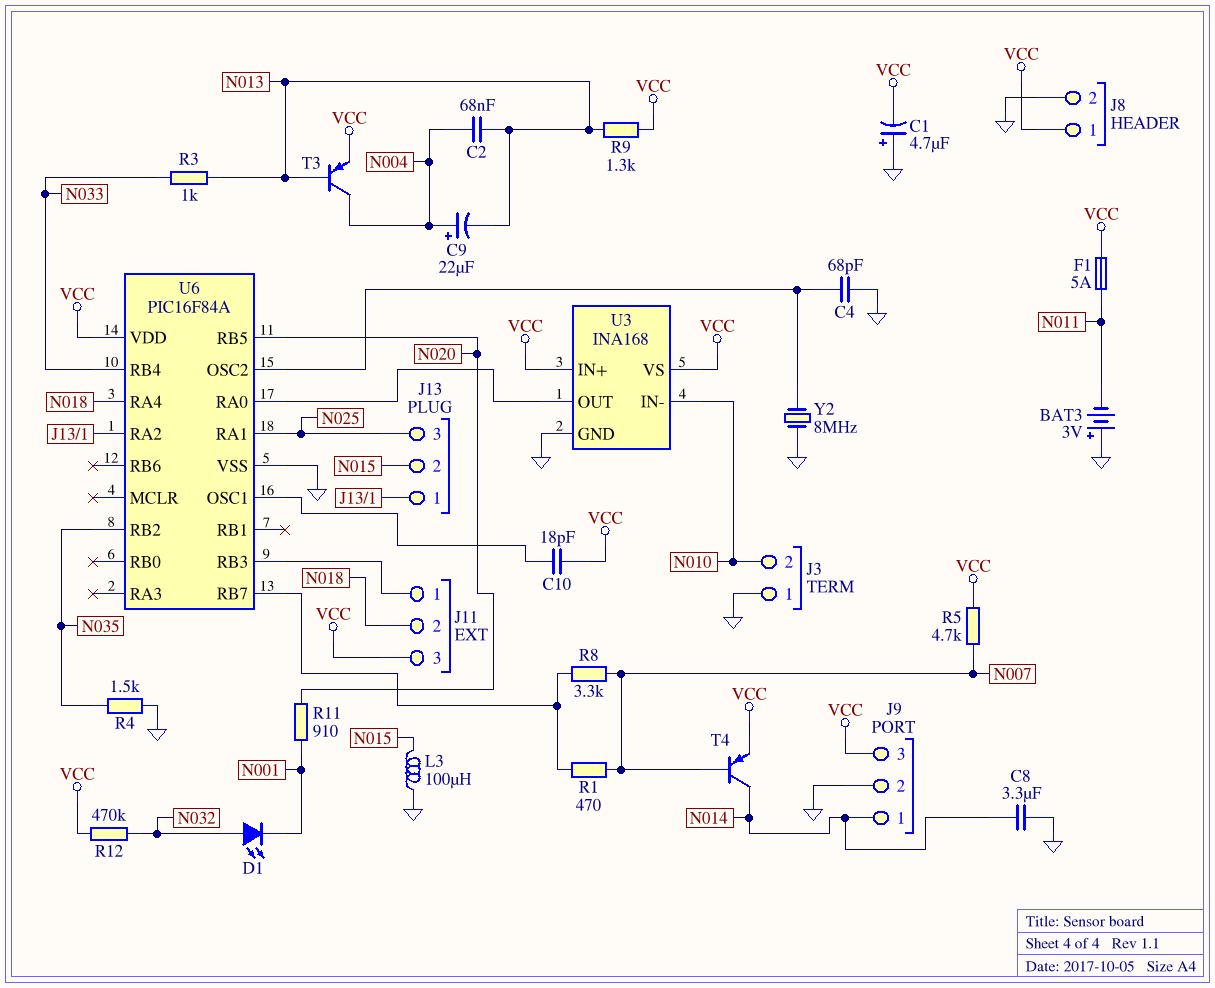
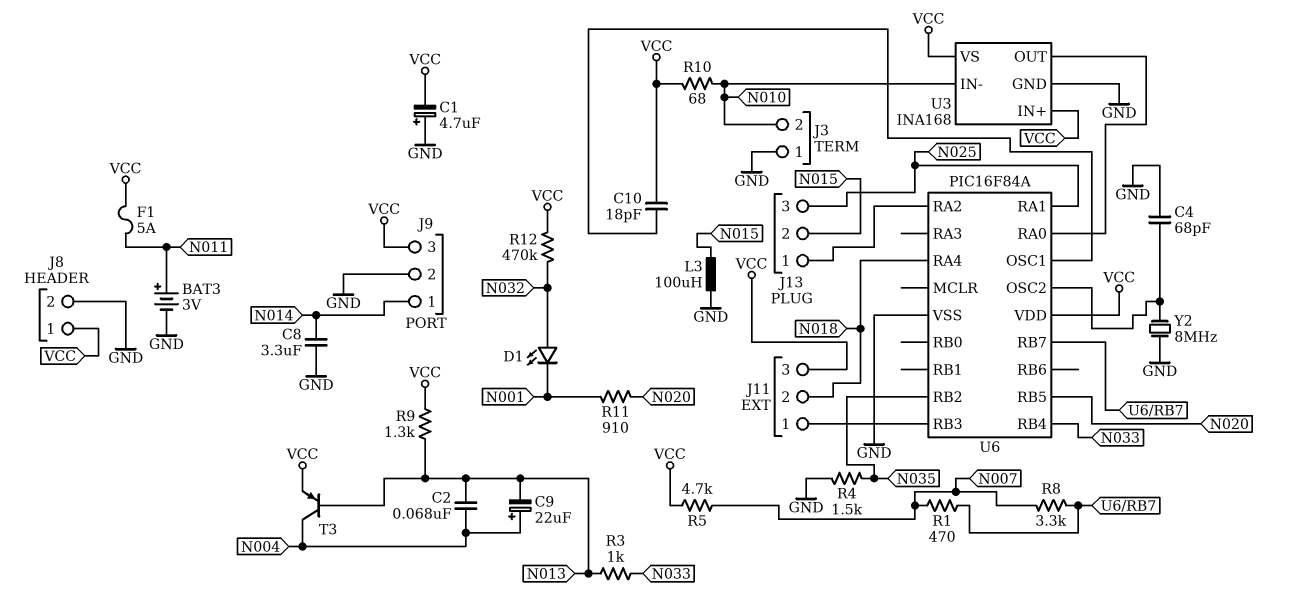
BAT3: 3V (plus GND, minus N011) -> 3V (plus N011, minus GND)
R10: none -> 68 (N010, VCC)
T4: PNP (B N007, C N014, E VCC) -> none

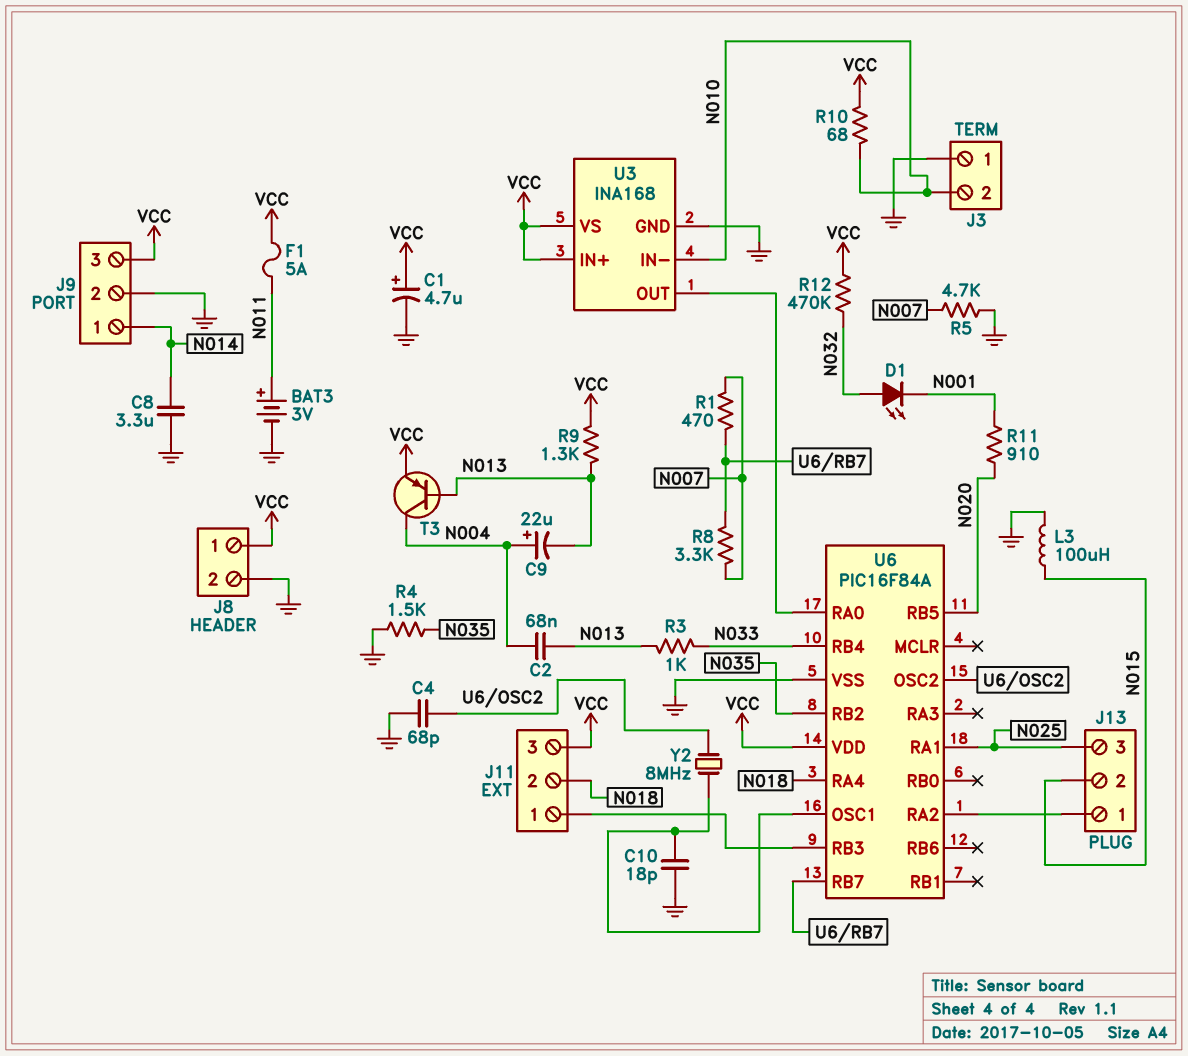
C1: 4.7uF (plus GND, minus VCC) -> 4.7uF (plus VCC, minus GND)
C10: 18pF (U6/OSC1, VCC) -> 18pF (GND, U6/OSC1)
R5: 4.7k (N007, VCC) -> 4.7k (GND, N007)
Y2: 8MHz (GND, U6/OSC2) -> 8MHz (U6/OSC1, U6/OSC2)

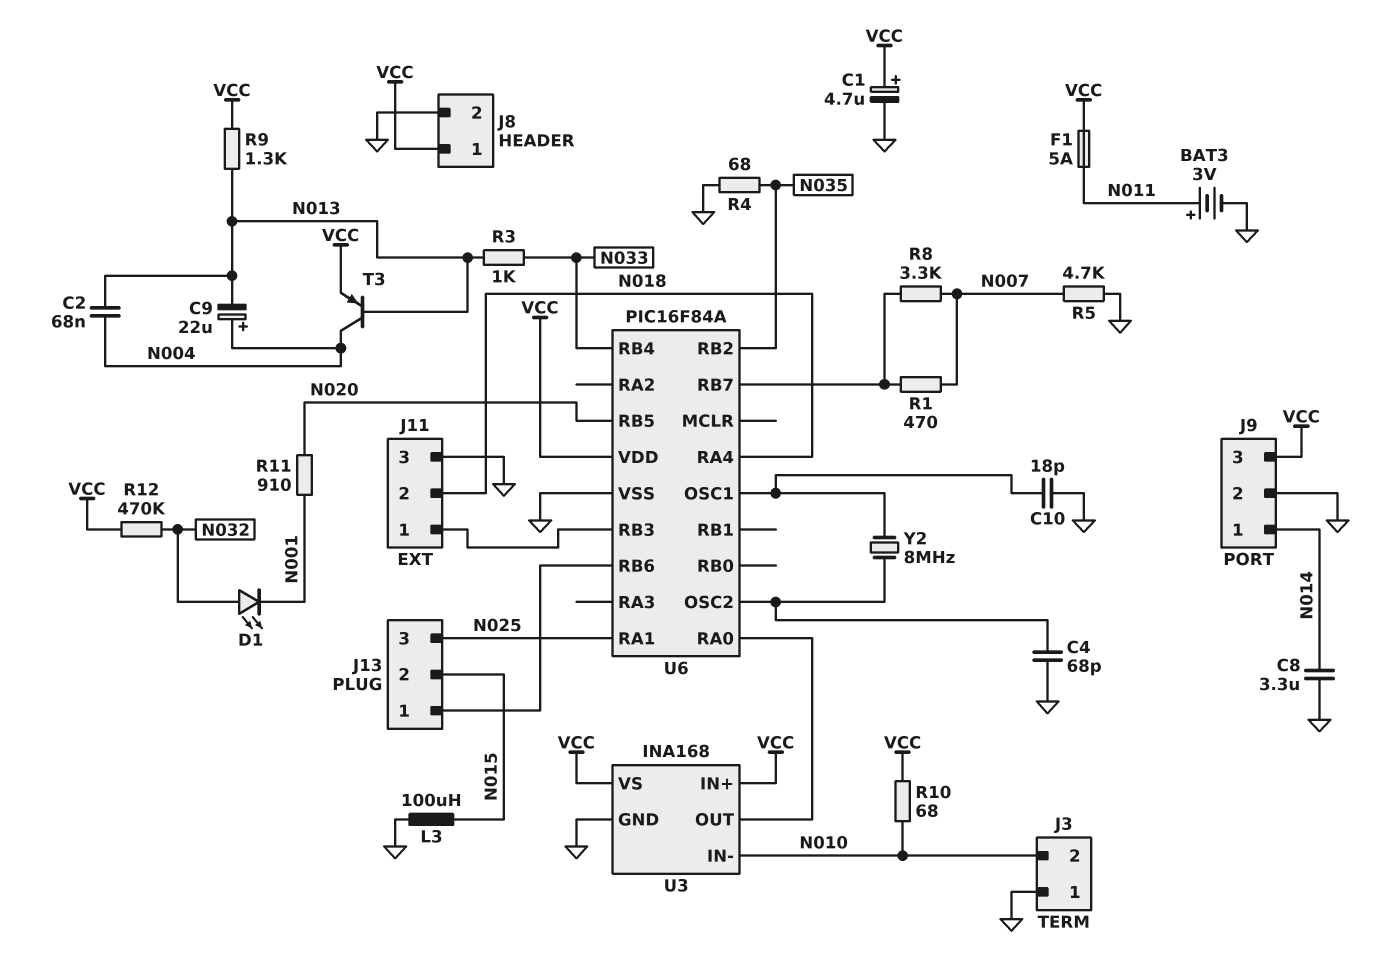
J11 pin 3: VCC -> GND
R4: 1.5k (GND, N035) -> 68 (GND, N035)
U6 pin RA2: J13/1 -> none
U6 pin RB6: none -> J13/1

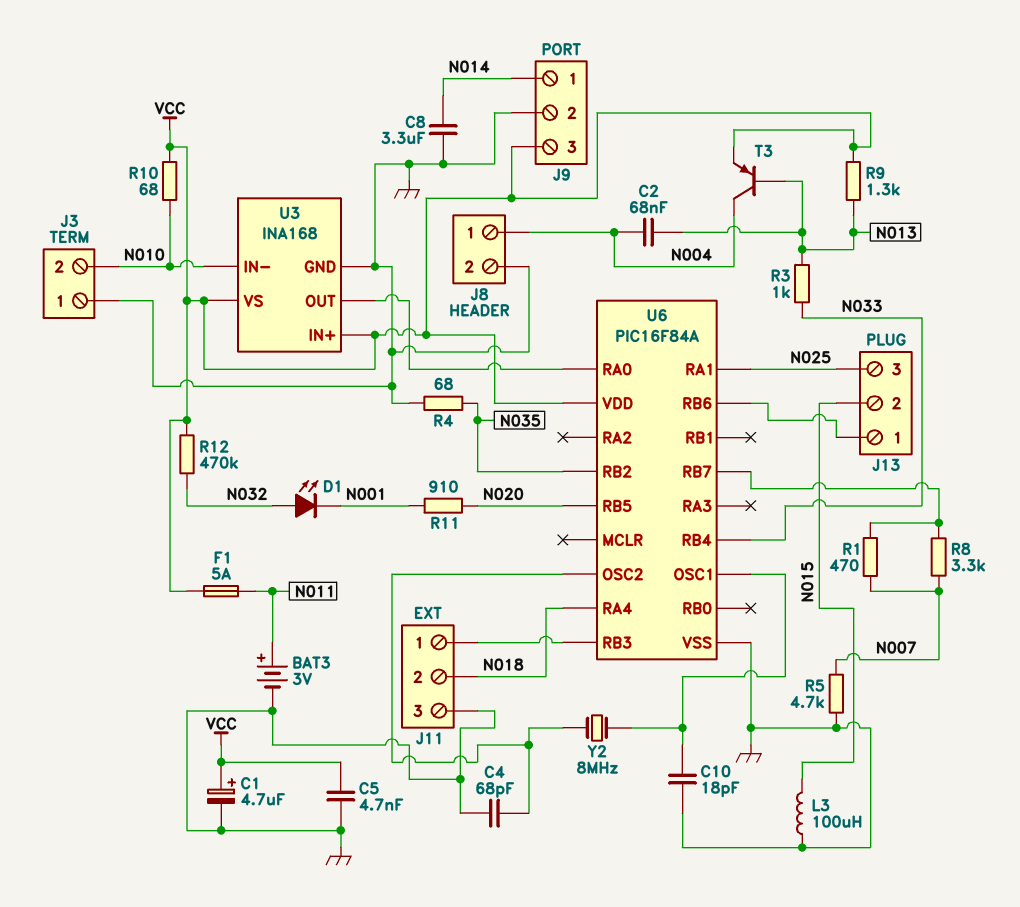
C5: none -> 4.7nF (GND, VCC)
C9: 22uF (plus N004, minus N013) -> none
J8 pin 1: VCC -> N004

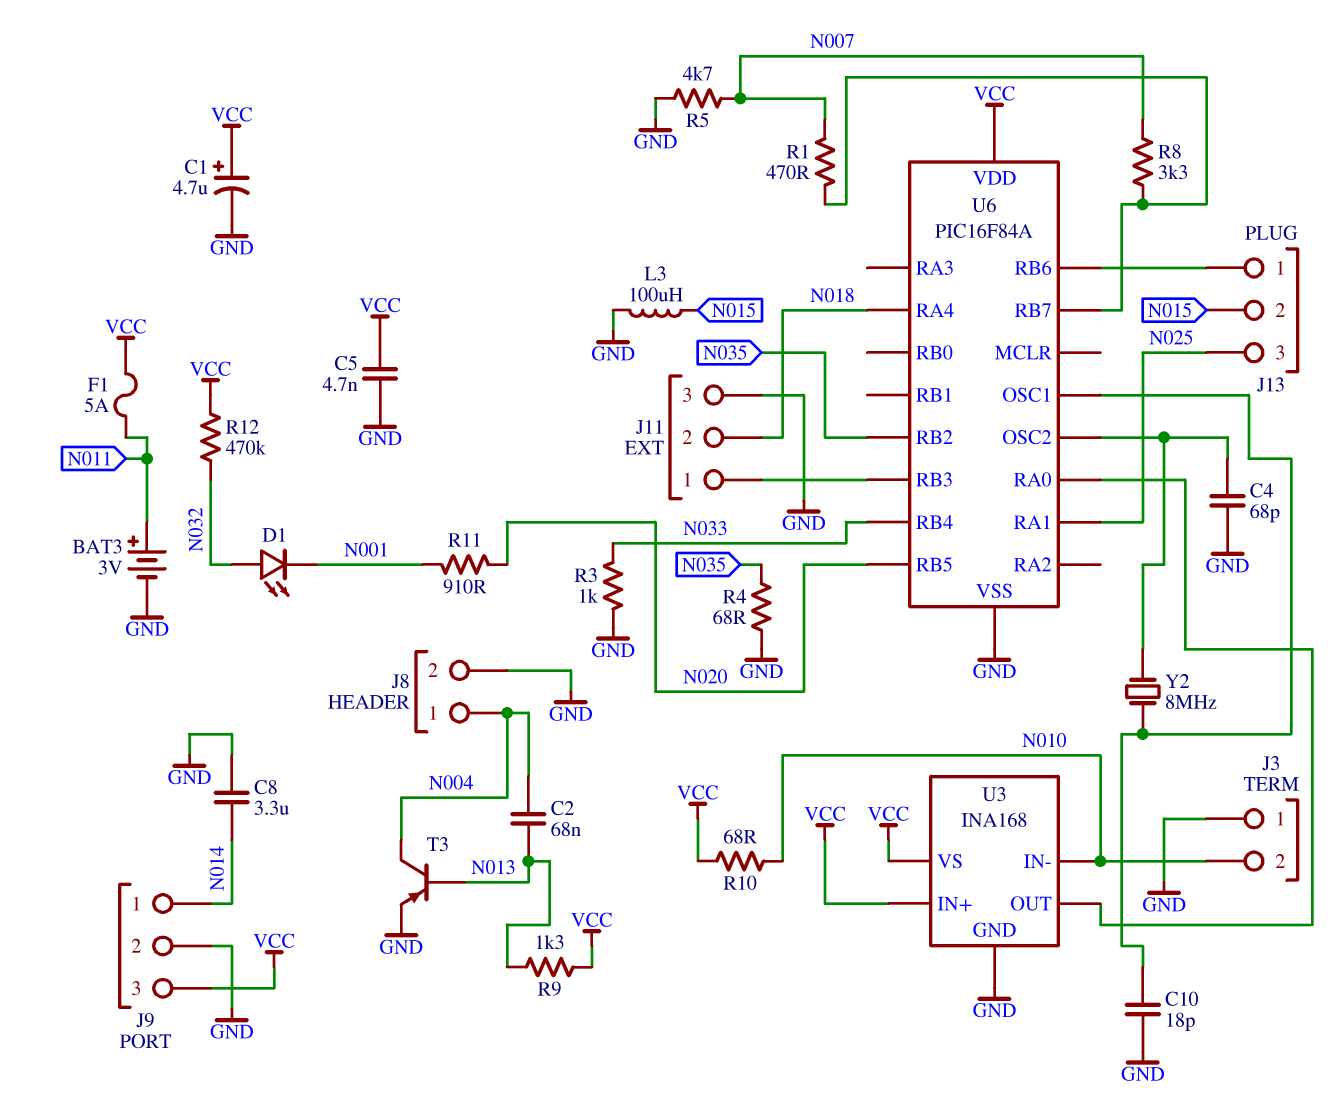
R3: 1k (N013, N033) -> 1k (GND, N033)
T3: PNP (B N013, C N004, E VCC) -> PNP (B N013, C N004, E GND)

